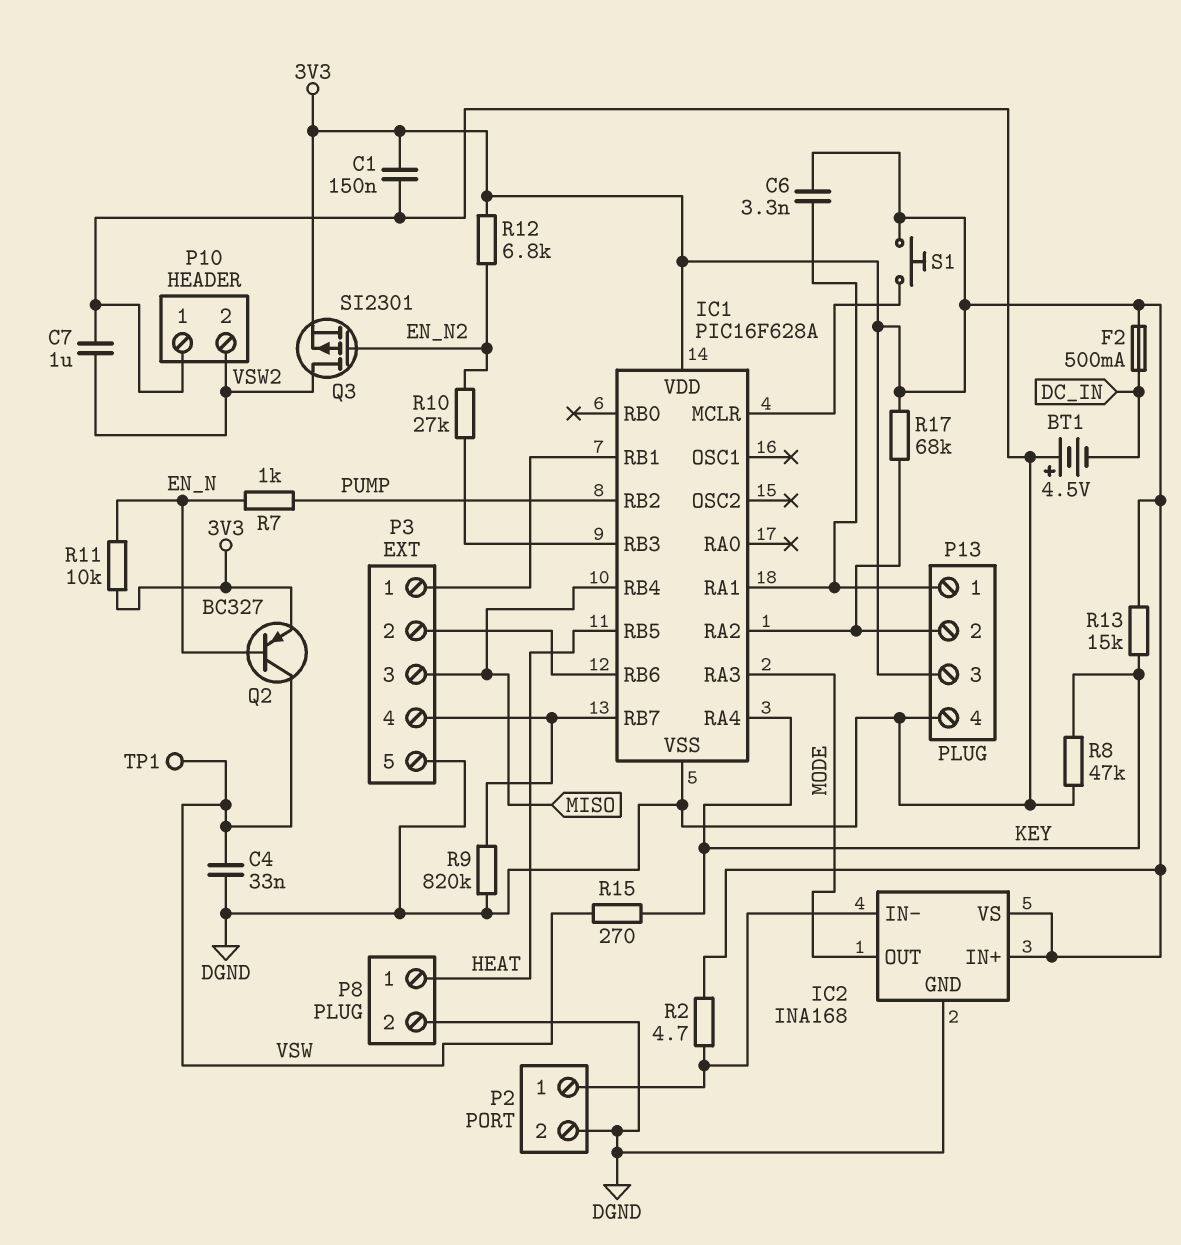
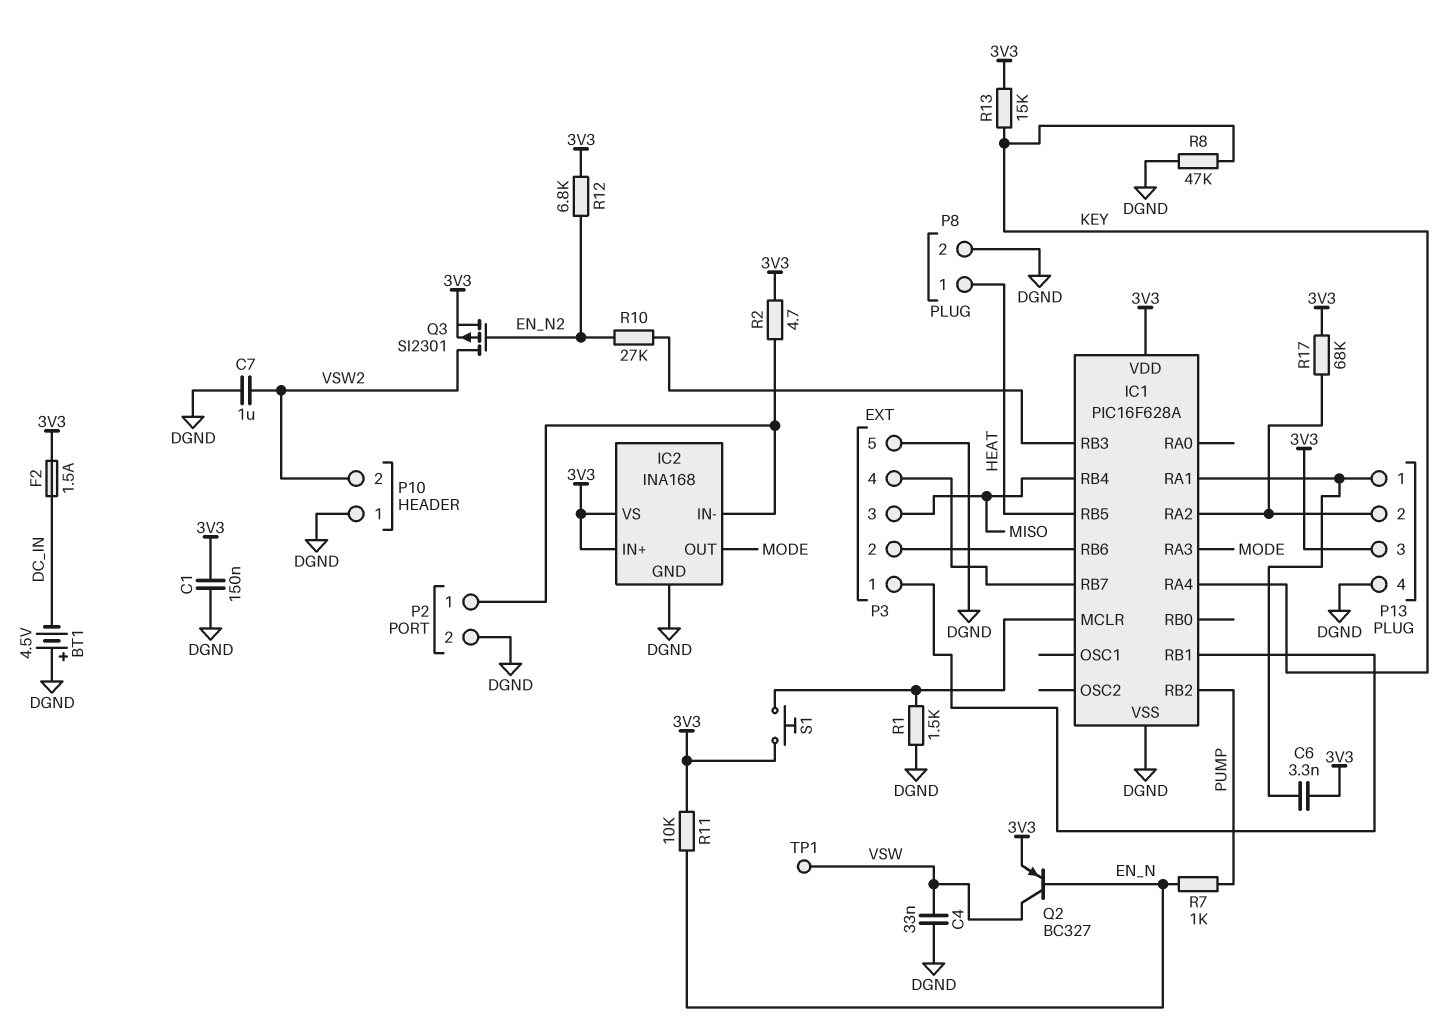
F2: 500mA (3V3, DC_IN) -> 1.5A (3V3, DC_IN)
R1: none -> 1.5k (DGND, IC1/MCLR)
R9: 820k (DGND, IC1/RB7) -> none
R15: 270 (KEY, VSW) -> none

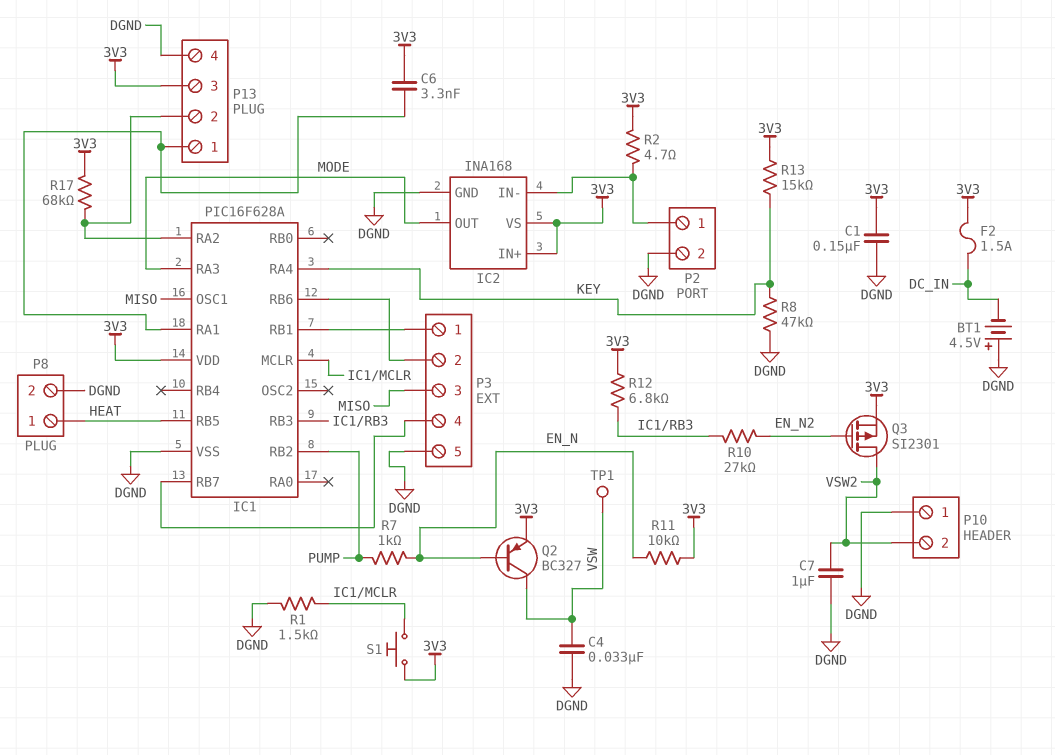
IC1 pin OSC1: none -> MISO
IC1 pin RB4: MISO -> none
R12: 6.8k (3V3, EN_N2) -> 6.8k (3V3, IC1/RB3)

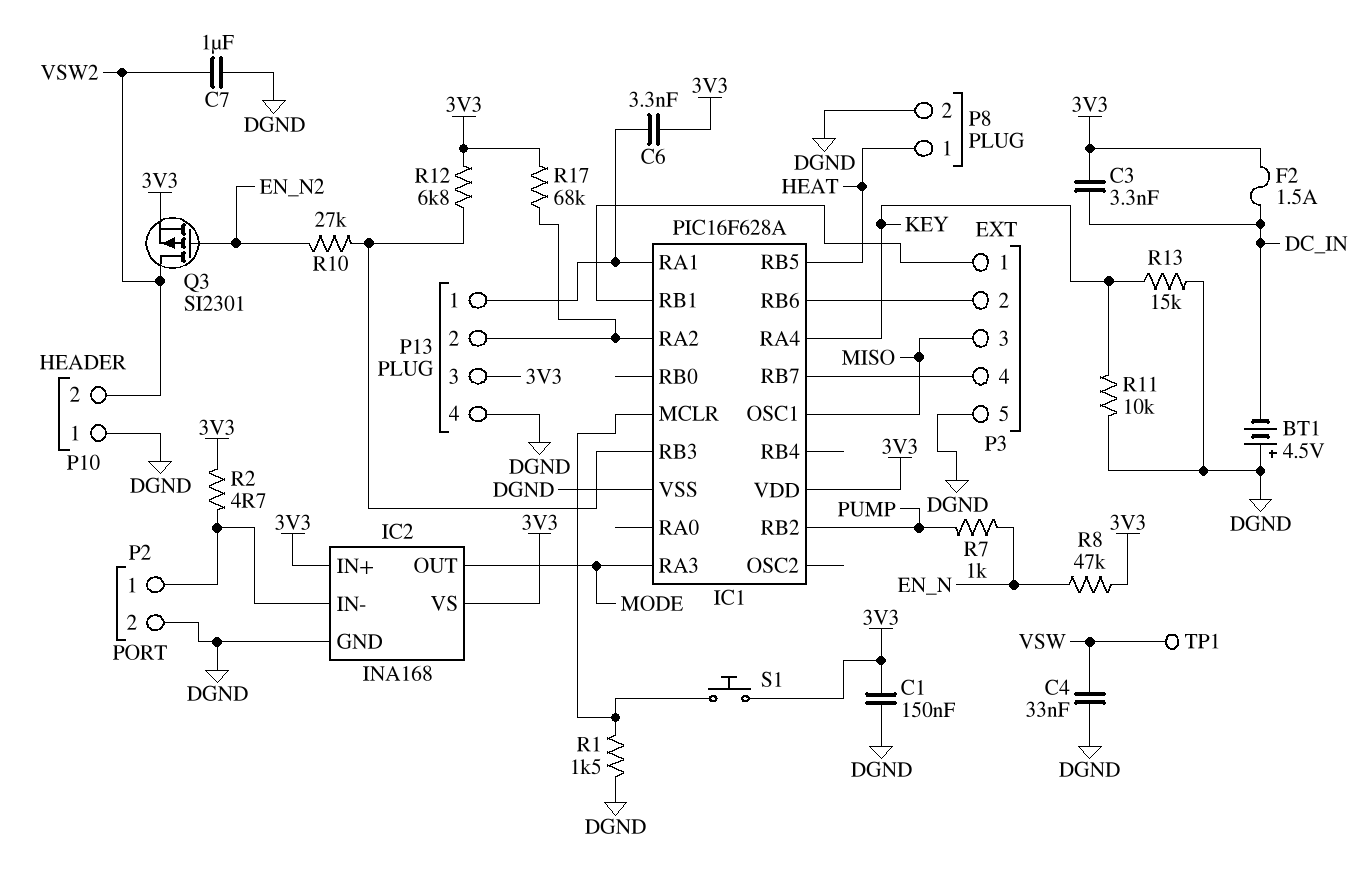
C3: none -> 3.3nF (3V3, DC_IN)
Q2: PNP BC327 (B EN_N, C VSW, E 3V3) -> none
R8: 47k (DGND, KEY) -> 47k (3V3, EN_N)
R11: 10k (3V3, EN_N) -> 10k (DGND, KEY)
R13: 15k (3V3, KEY) -> 15k (DGND, KEY)

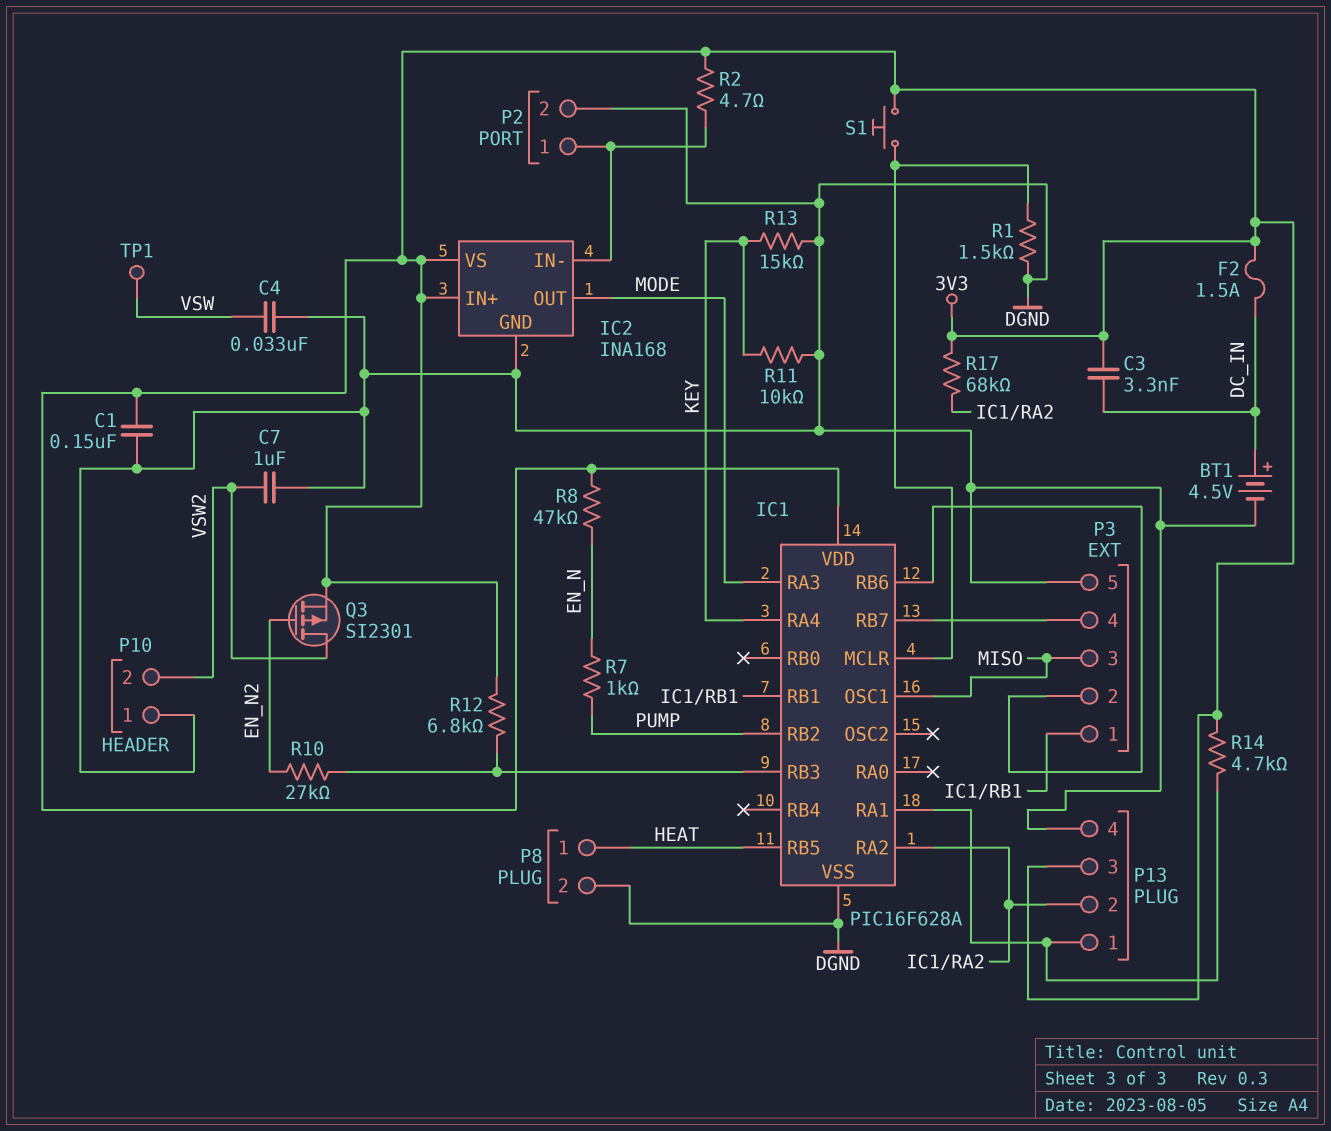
BT1: 4.5V (plus DGND, minus DC_IN) -> 4.5V (plus DC_IN, minus DGND)
C6: 3.3nF (3V3, IC1/RA1) -> none
R14: none -> 4.7k (3V3, IC1/RA1)

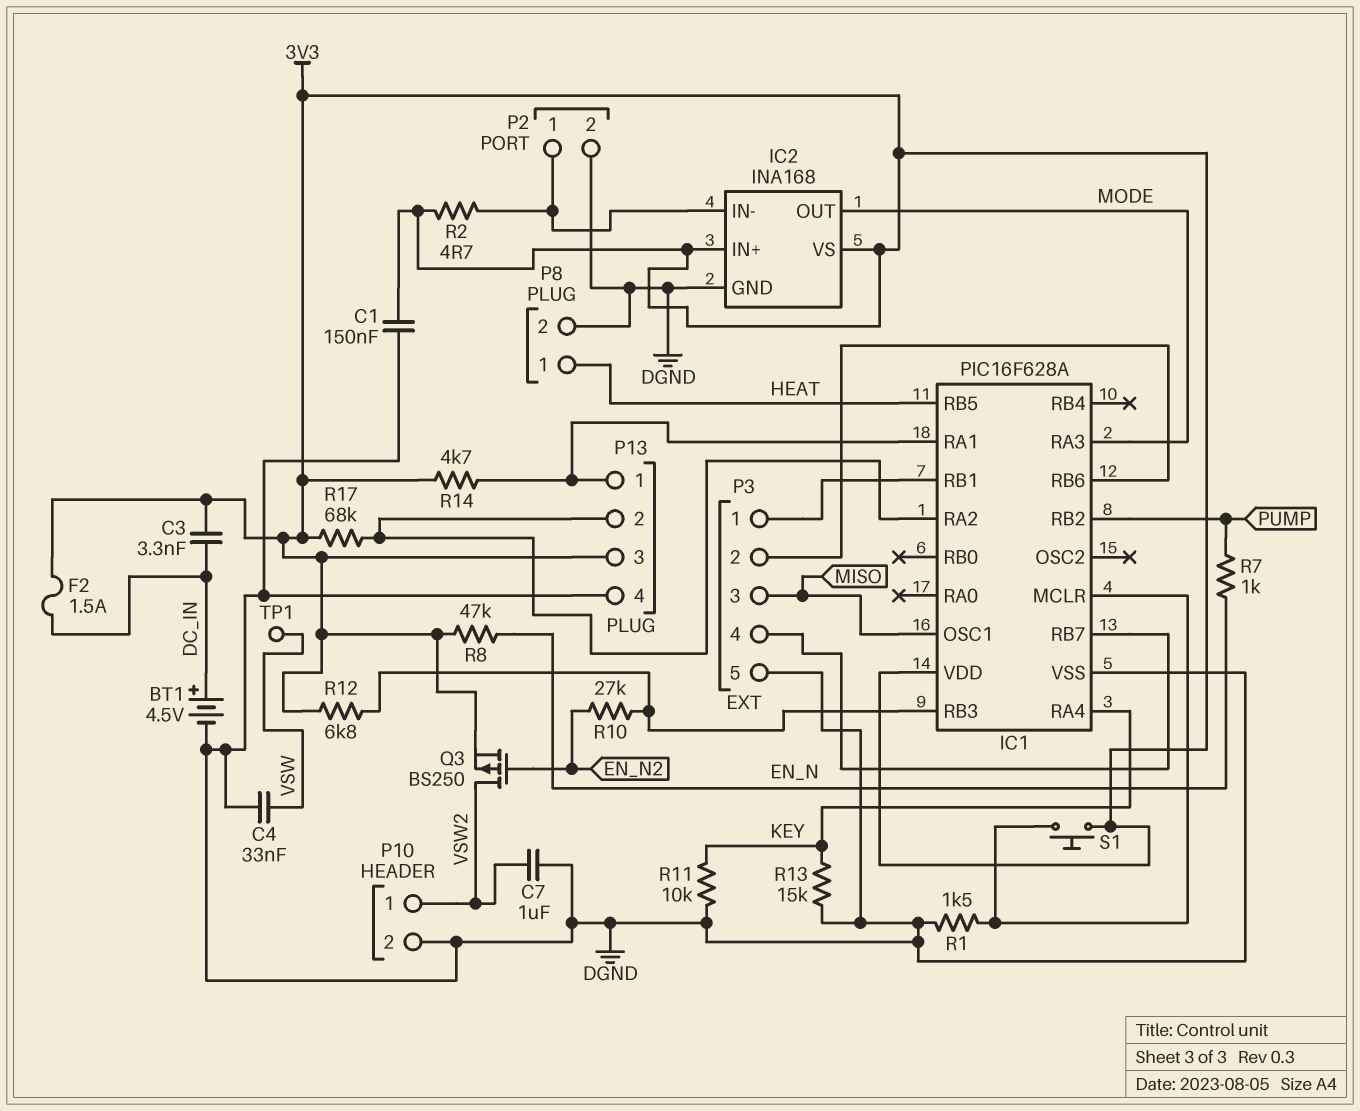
P10 pin 1: DGND -> VSW2
P10 pin 2: VSW2 -> DGND
Q3: PMOS SI2301 (G EN_N2, D VSW2, S 3V3) -> PMOS BS250 (G EN_N2, D VSW2, S 3V3)

